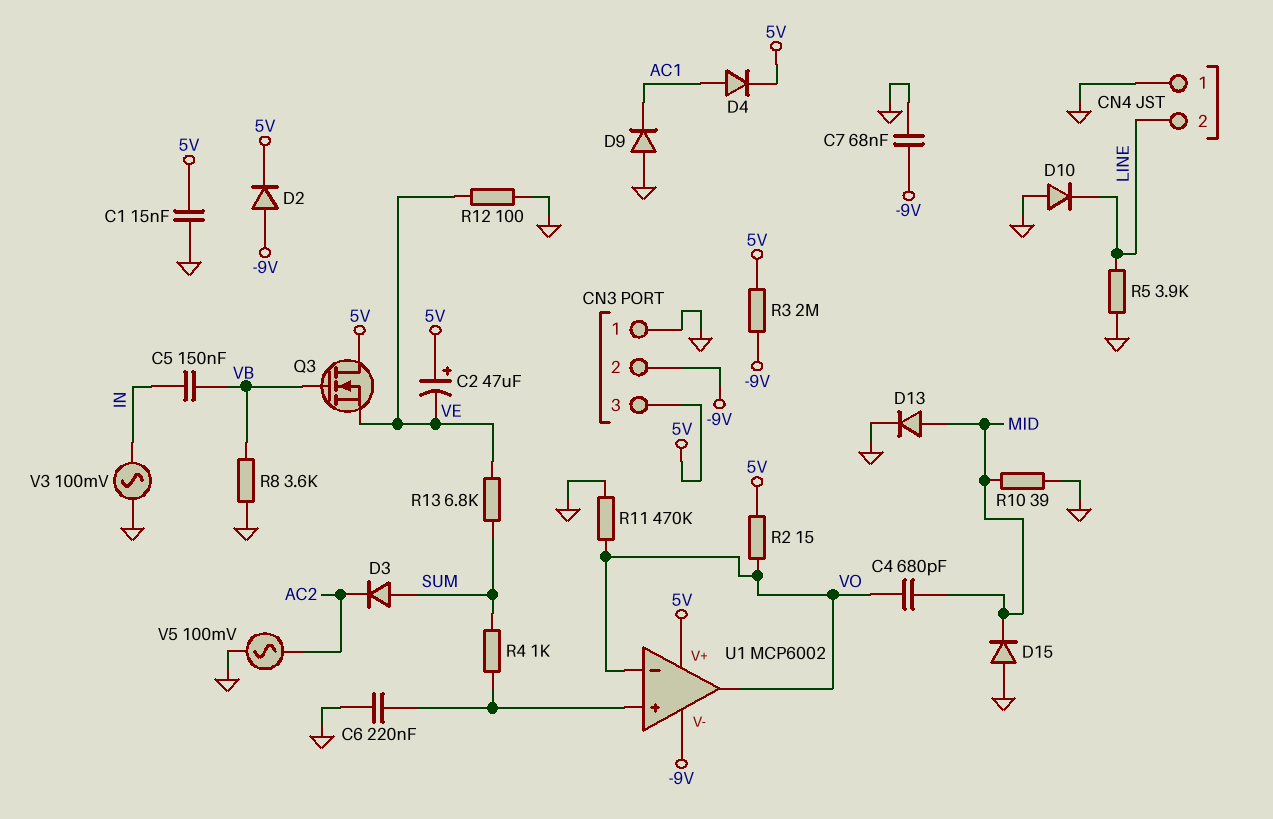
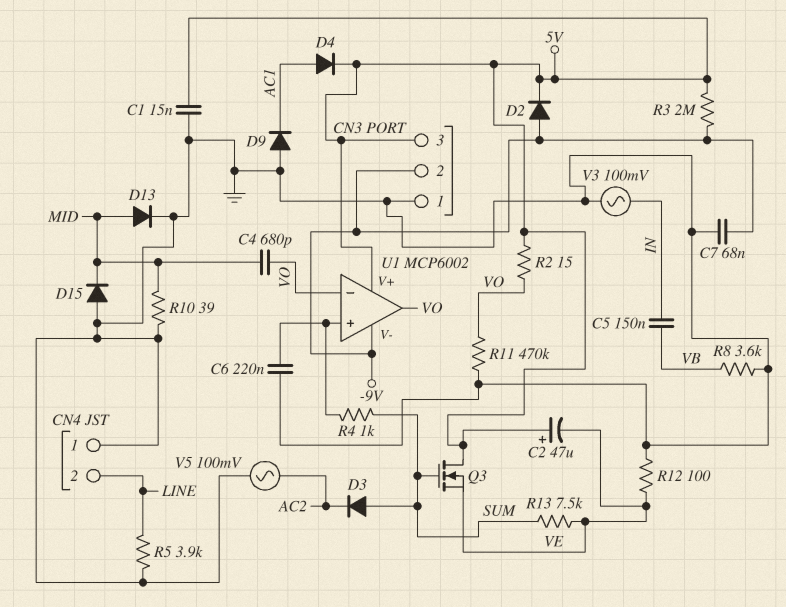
D10: diode (A GND, K LINE) -> none
Q3: NMOS (G VB, D 5V, S VE) -> NMOS (G SUM, D 5V, S VE)
R13: 6.8k (SUM, VE) -> 7.5k (SUM, VE)

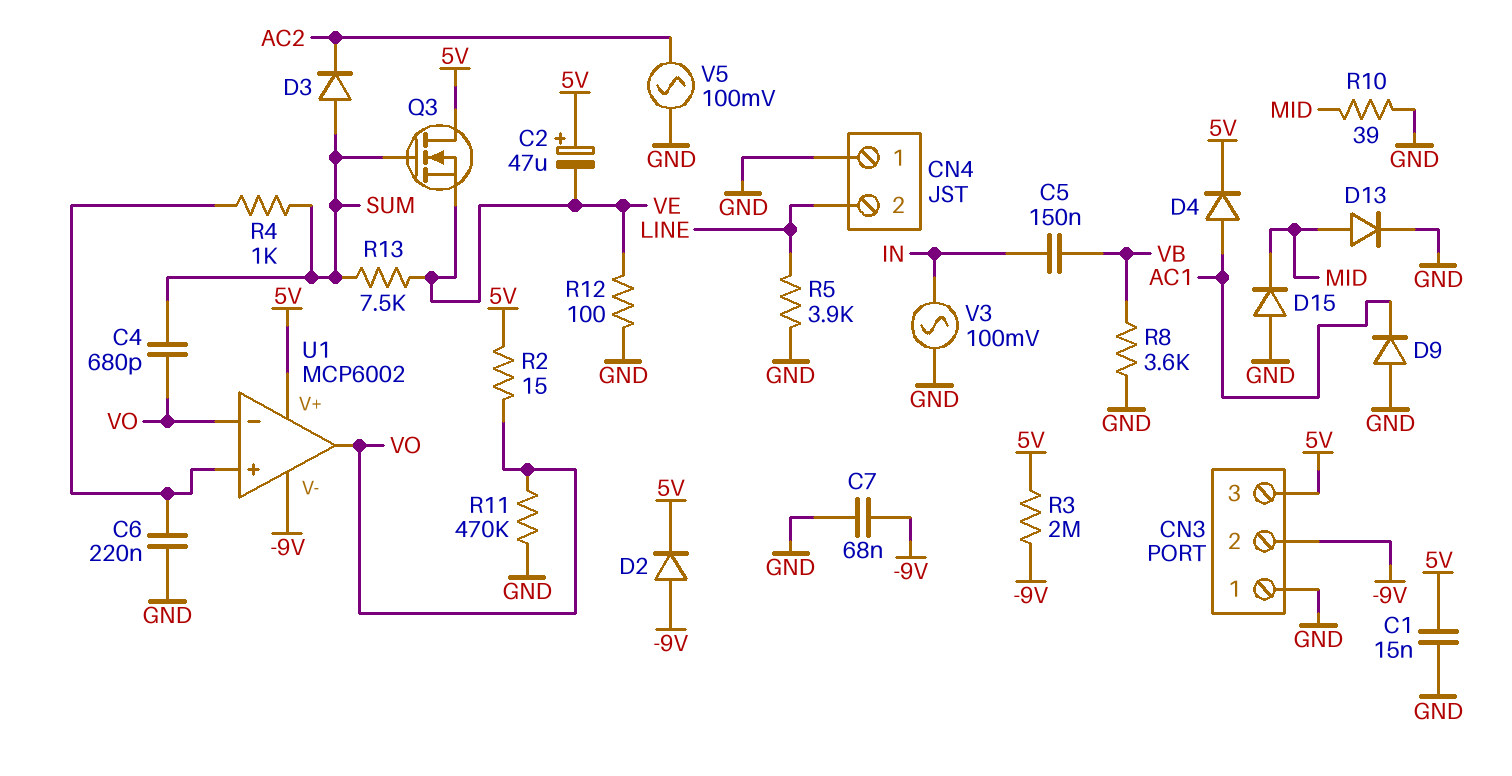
C4: 680pF (MID, VO) -> 680pF (SUM, VO)

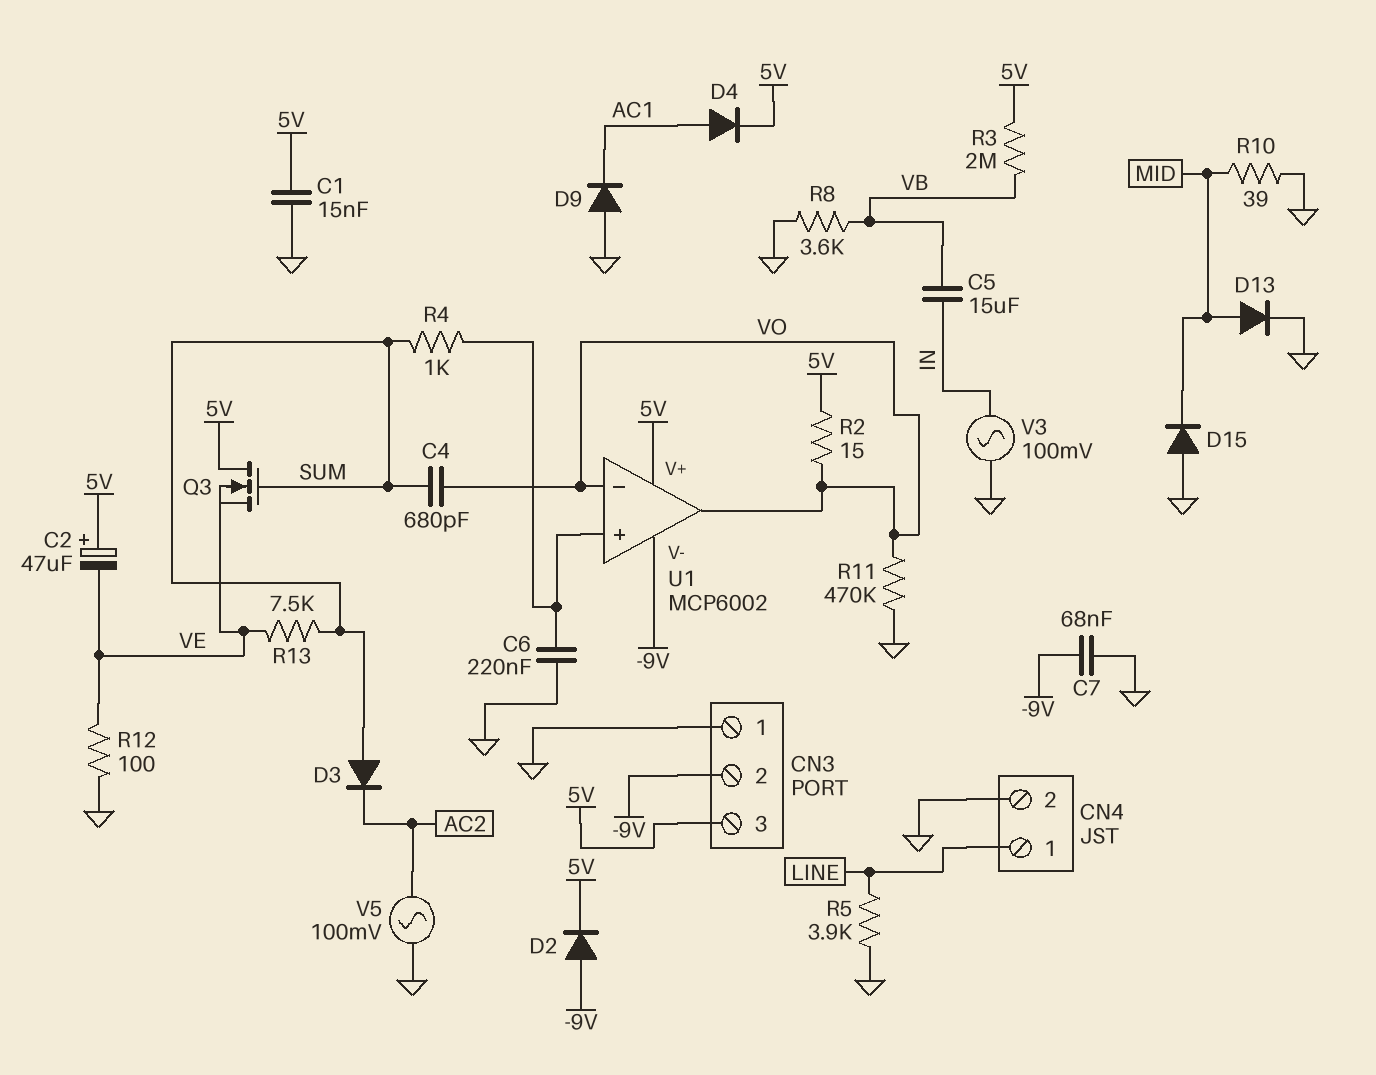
C5: 150nF (IN, VB) -> 15uF (IN, VB)
CN4 pin 1: GND -> LINE
CN4 pin 2: LINE -> GND
R3: 2M (-9V, 5V) -> 2M (5V, VB)

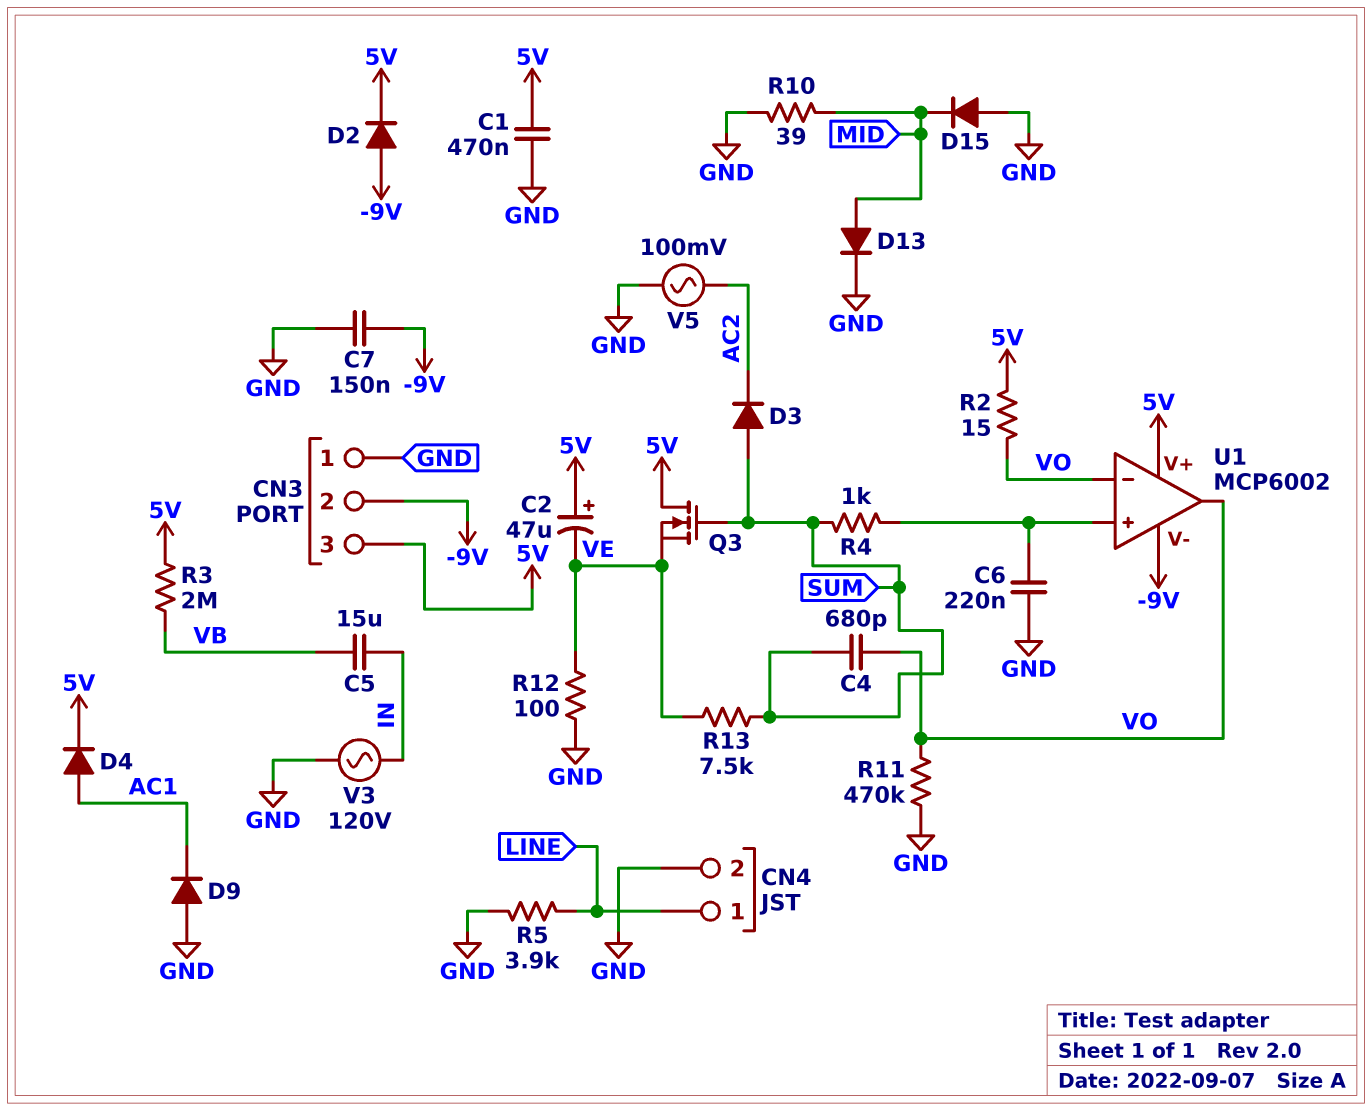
C1: 15nF (5V, GND) -> 470nF (5V, GND)
C7: 68nF (-9V, GND) -> 150nF (-9V, GND)
R8: 3.6k (GND, VB) -> none
V3: AC 100mV (GND, IN) -> AC 120V (GND, IN)

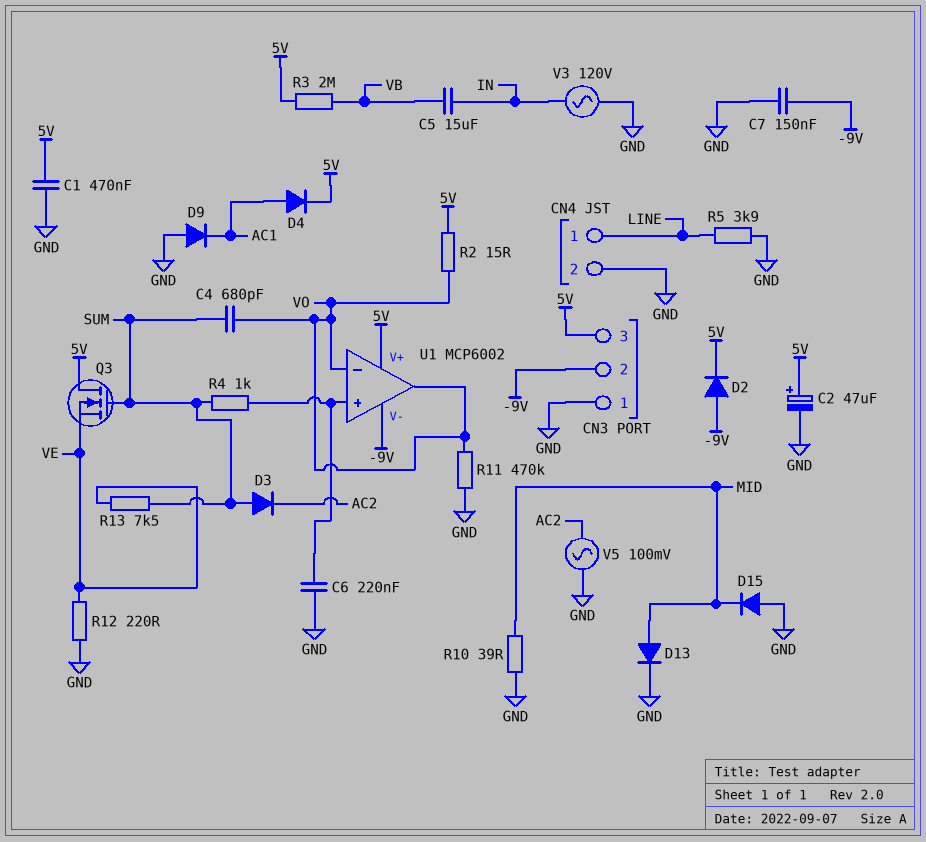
C2: 47uF (plus 5V, minus VE) -> 47uF (plus 5V, minus GND)
R12: 100 (GND, VE) -> 220 (GND, VE)

